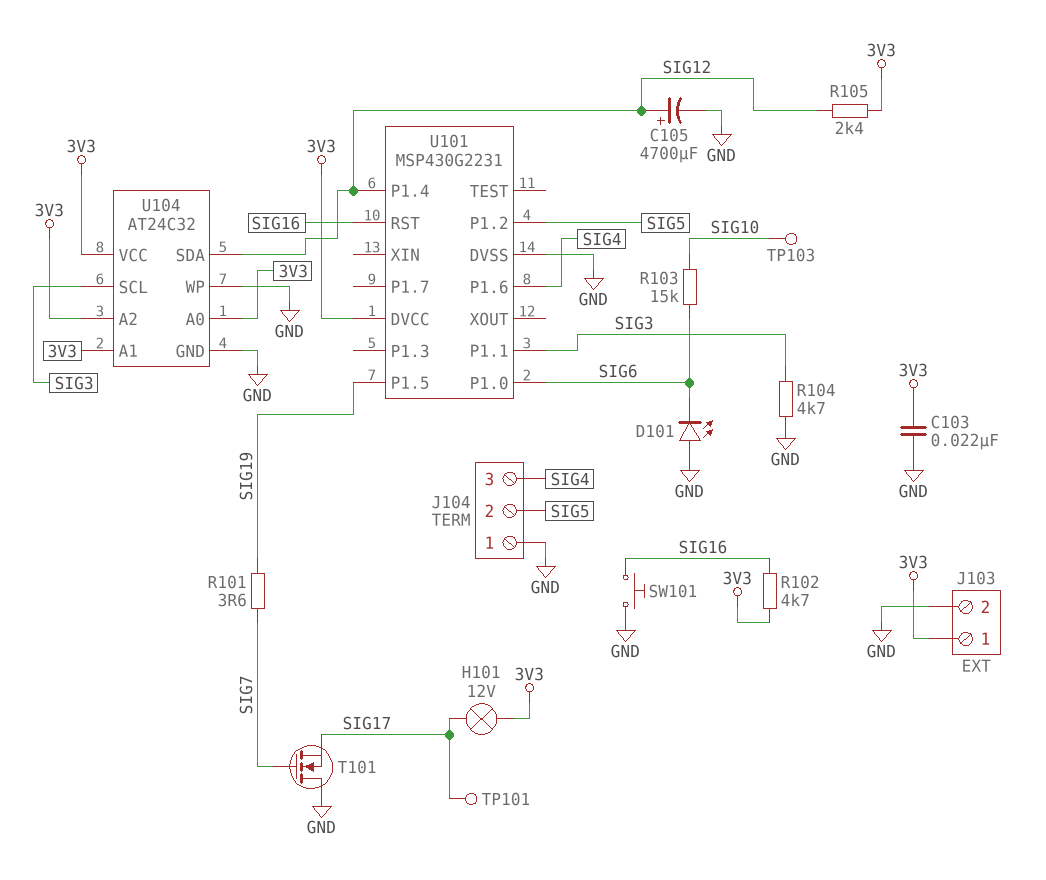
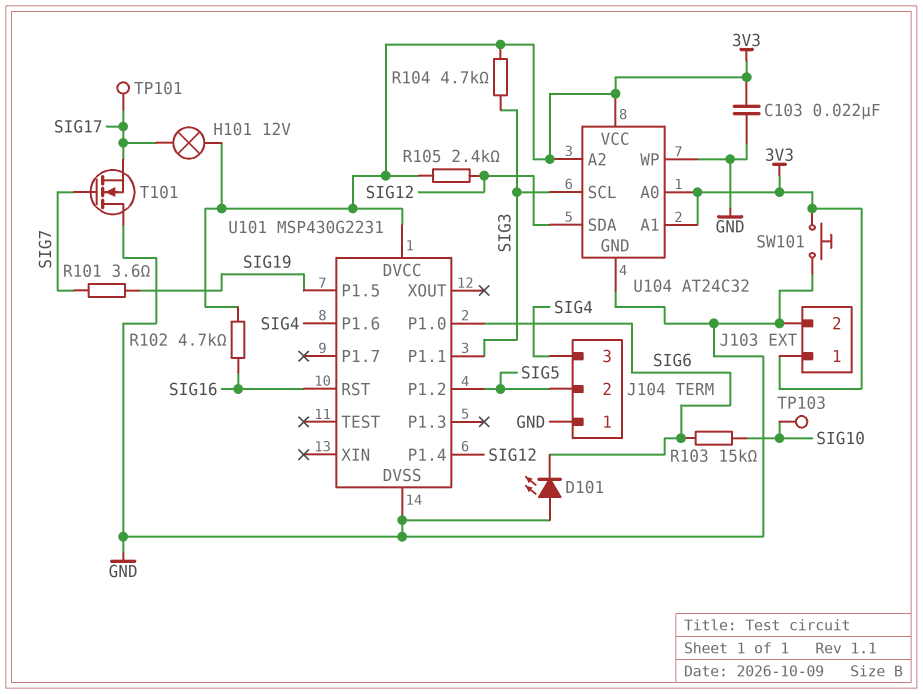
C105: 4700uF (plus SIG12, minus GND) -> none
R104: 4.7k (GND, SIG3) -> 4.7k (3V3, SIG3)
SW101: button (GND, SIG16) -> button (3V3, GND)

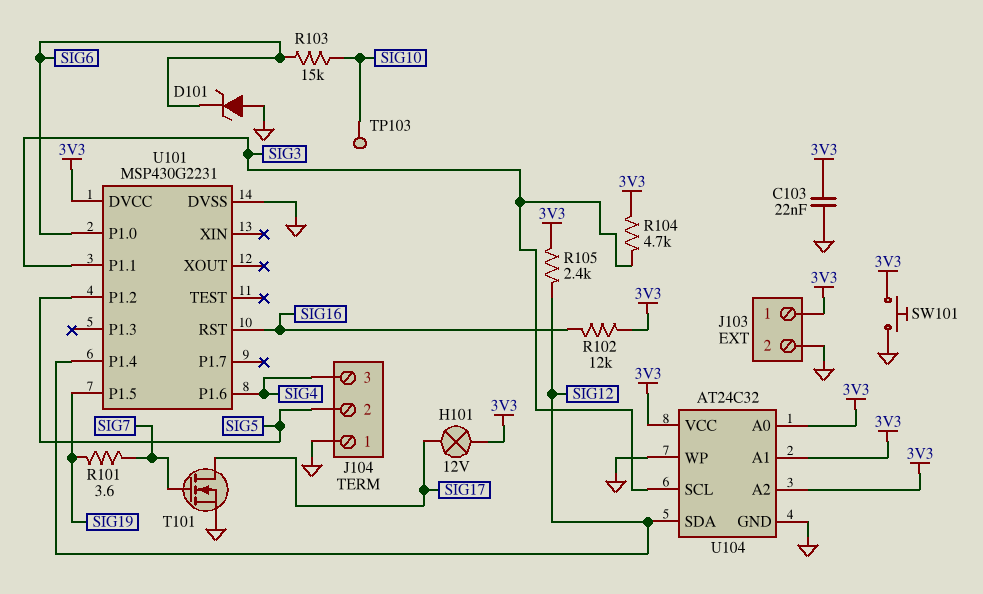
D101: LED (A GND, K SIG6) -> zener (A GND, K SIG6)
R102: 4.7k (3V3, SIG16) -> 12k (3V3, SIG16)
T101: NMOS (G SIG7, D GND, S SIG17) -> NMOS (G SIG7, D SIG17, S GND)
TP101: test point (SIG17) -> none

